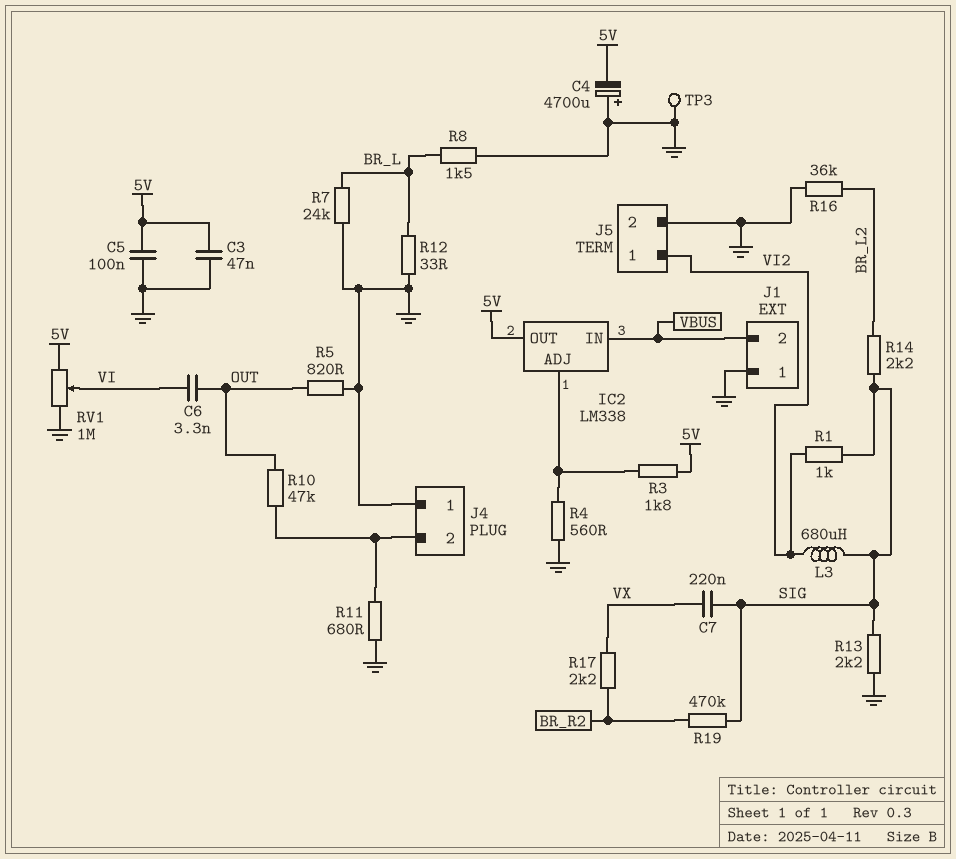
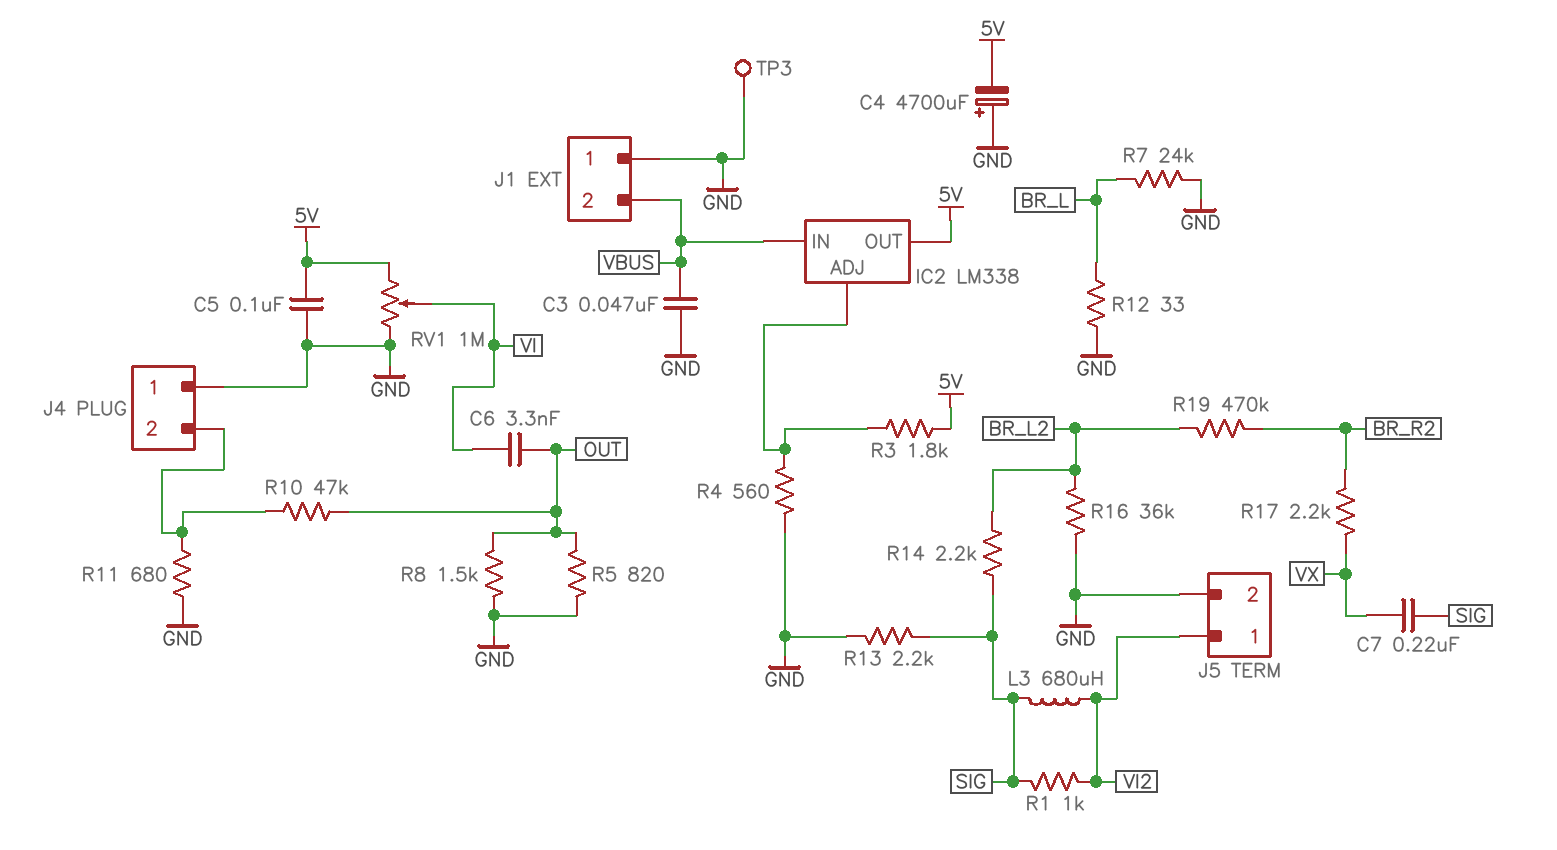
C3: 47nF (5V, GND) -> 47nF (GND, VBUS)
R8: 1.5k (BR_L, GND) -> 1.5k (GND, OUT)
R19: 470k (BR_R2, SIG) -> 470k (BR_L2, BR_R2)

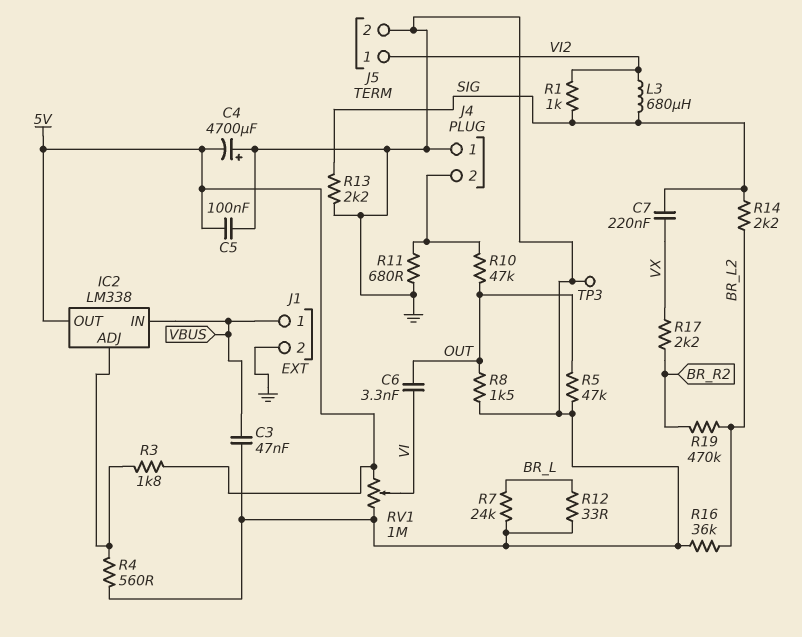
J1 pin 1: GND -> VBUS
J1 pin 2: VBUS -> GND
R5: 820 (GND, OUT) -> 47k (GND, OUT)

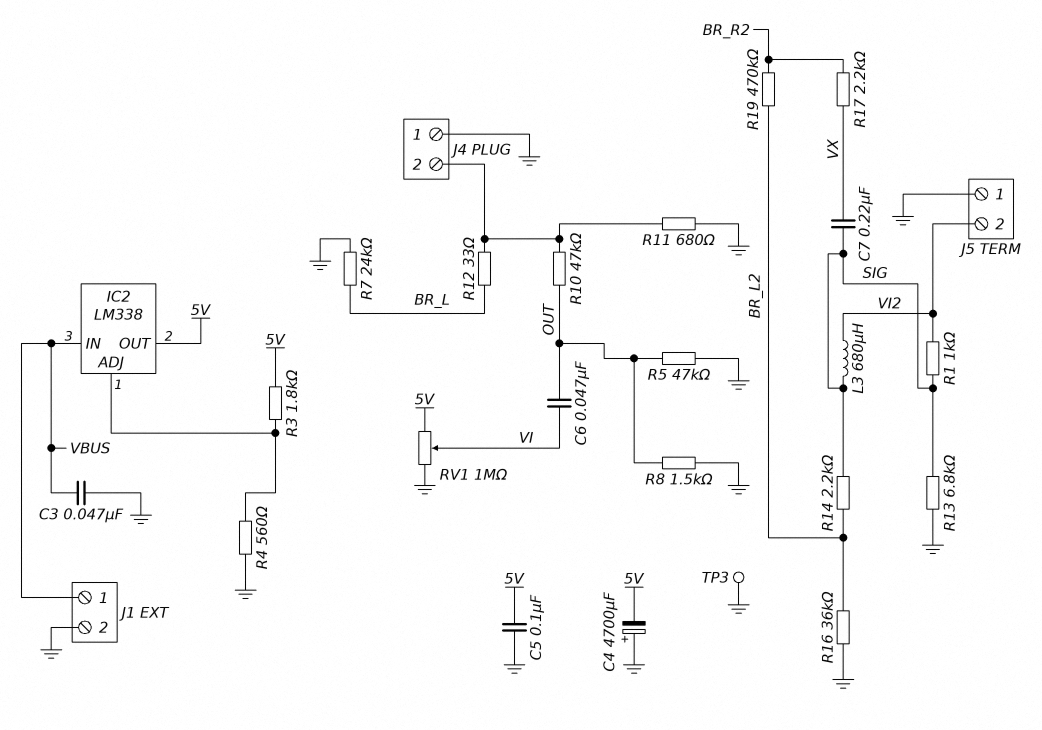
C6: 3.3nF (OUT, VI) -> 47nF (OUT, VI)
J5 pin 1: VI2 -> GND
J5 pin 2: GND -> VI2
R12: 33 (BR_L, GND) -> 33 (BR_L, J4/2)
R13: 2.2k (GND, SIG) -> 6.8k (GND, SIG)

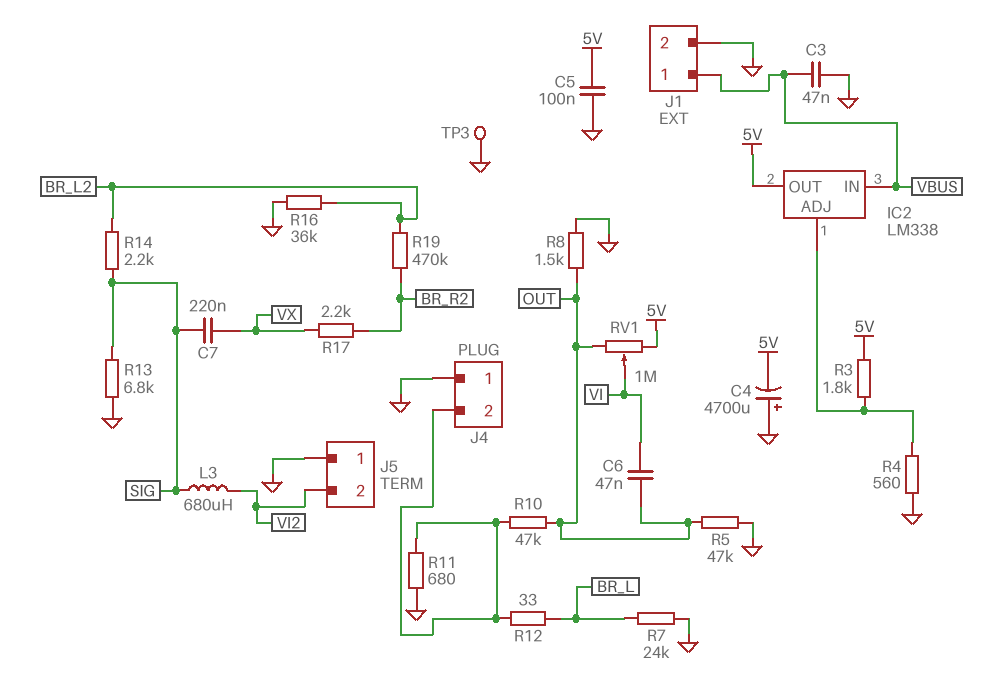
R1: 1k (SIG, VI2) -> none
RV1: 1M (5V, GND, wiper VI) -> 1M (5V, OUT, wiper VI)

